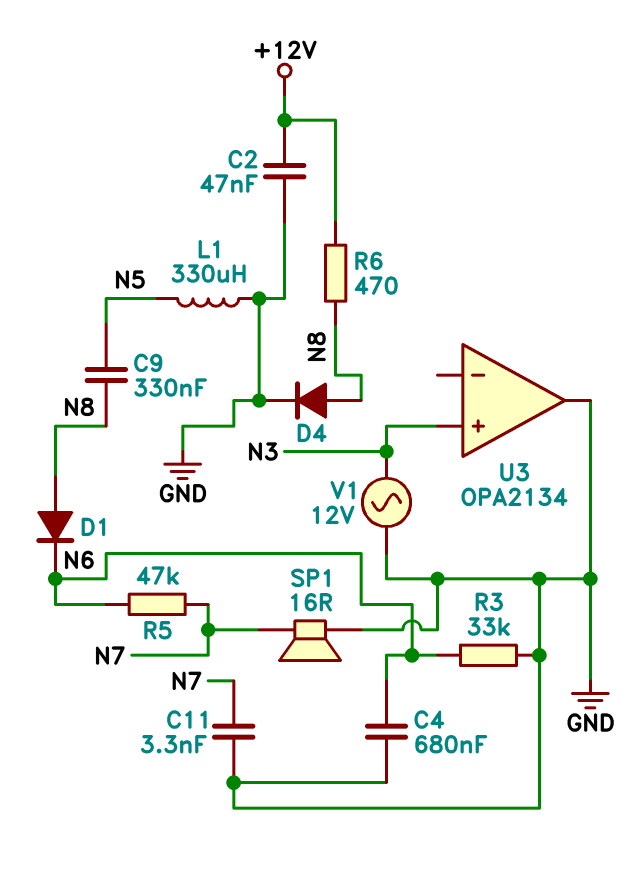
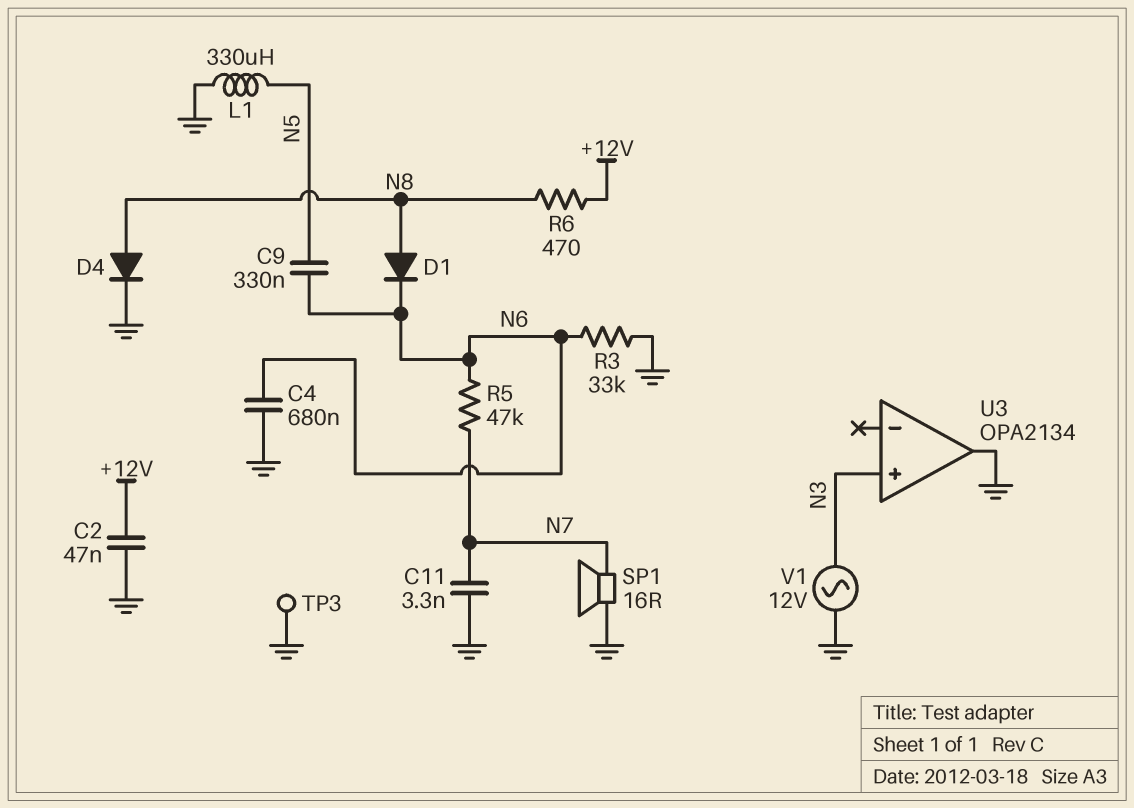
C9: 330nF (N5, N8) -> 330nF (N5, N6)
TP3: none -> test point (GND)

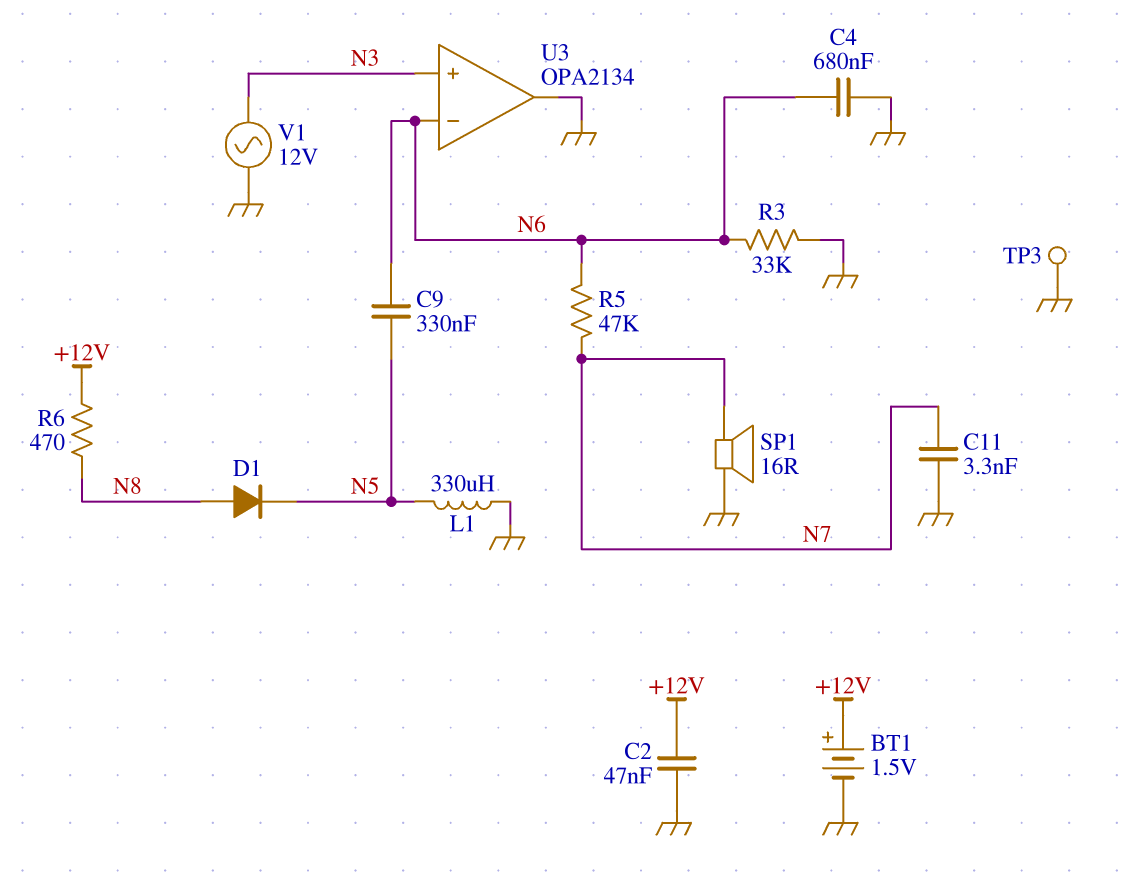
BT1: none -> 1.5V (plus +12V, minus GND)
D1: diode (A N8, K N6) -> diode (A N8, K N5)
D4: diode (A N8, K GND) -> none
U3 pin in-: none -> N6

